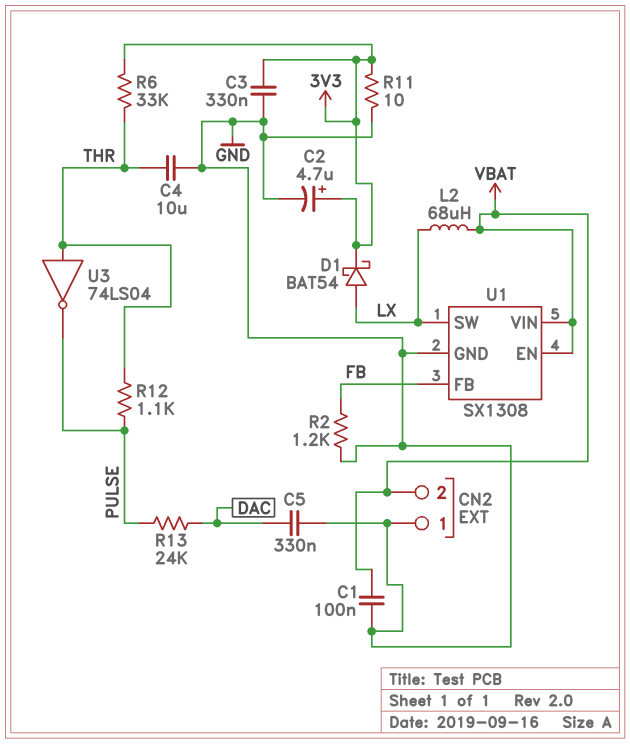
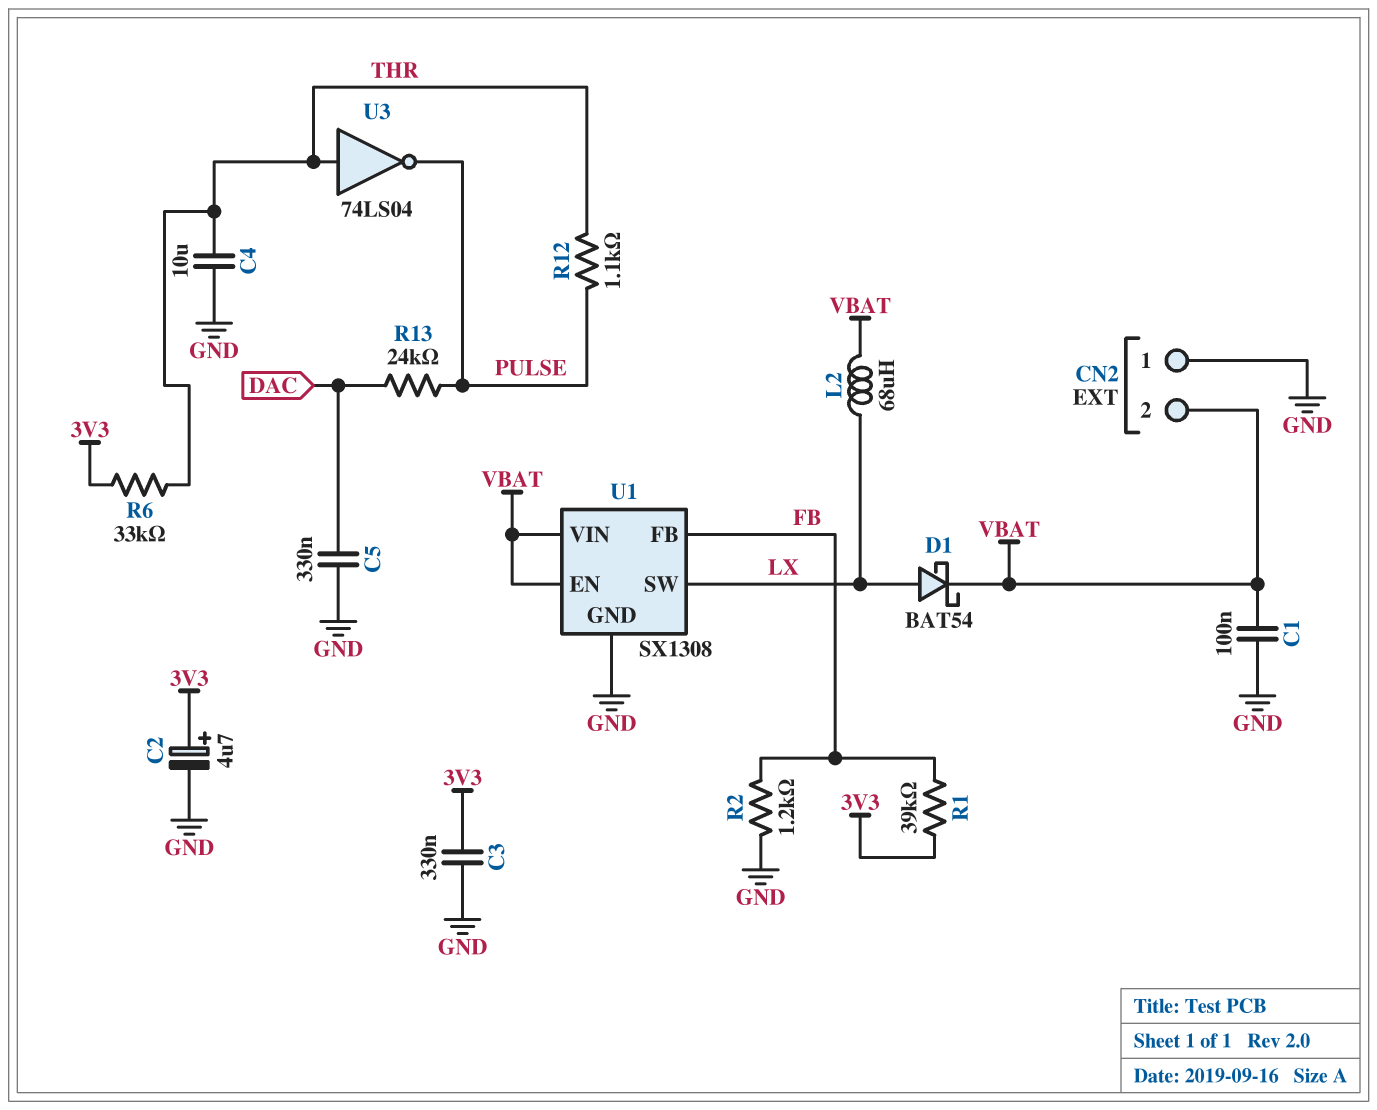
D1: schottky BAT54 (A LX, K 3V3) -> schottky BAT54 (A LX, K VBAT)
R1: none -> 39k (3V3, FB)
R11: 10 (3V3, GND) -> none

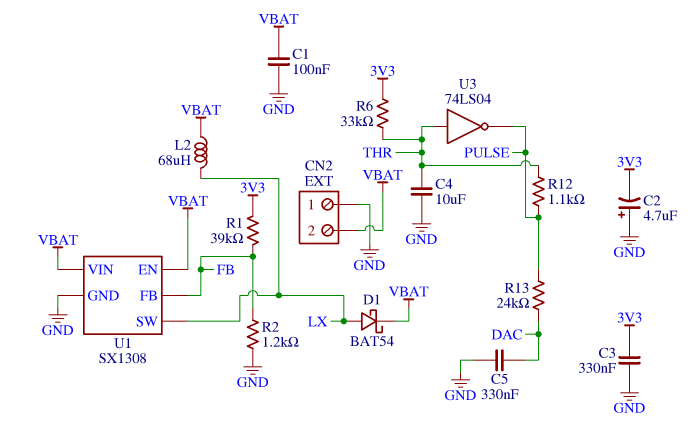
C2: 4.7uF (plus 3V3, minus GND) -> 4.7uF (plus GND, minus 3V3)

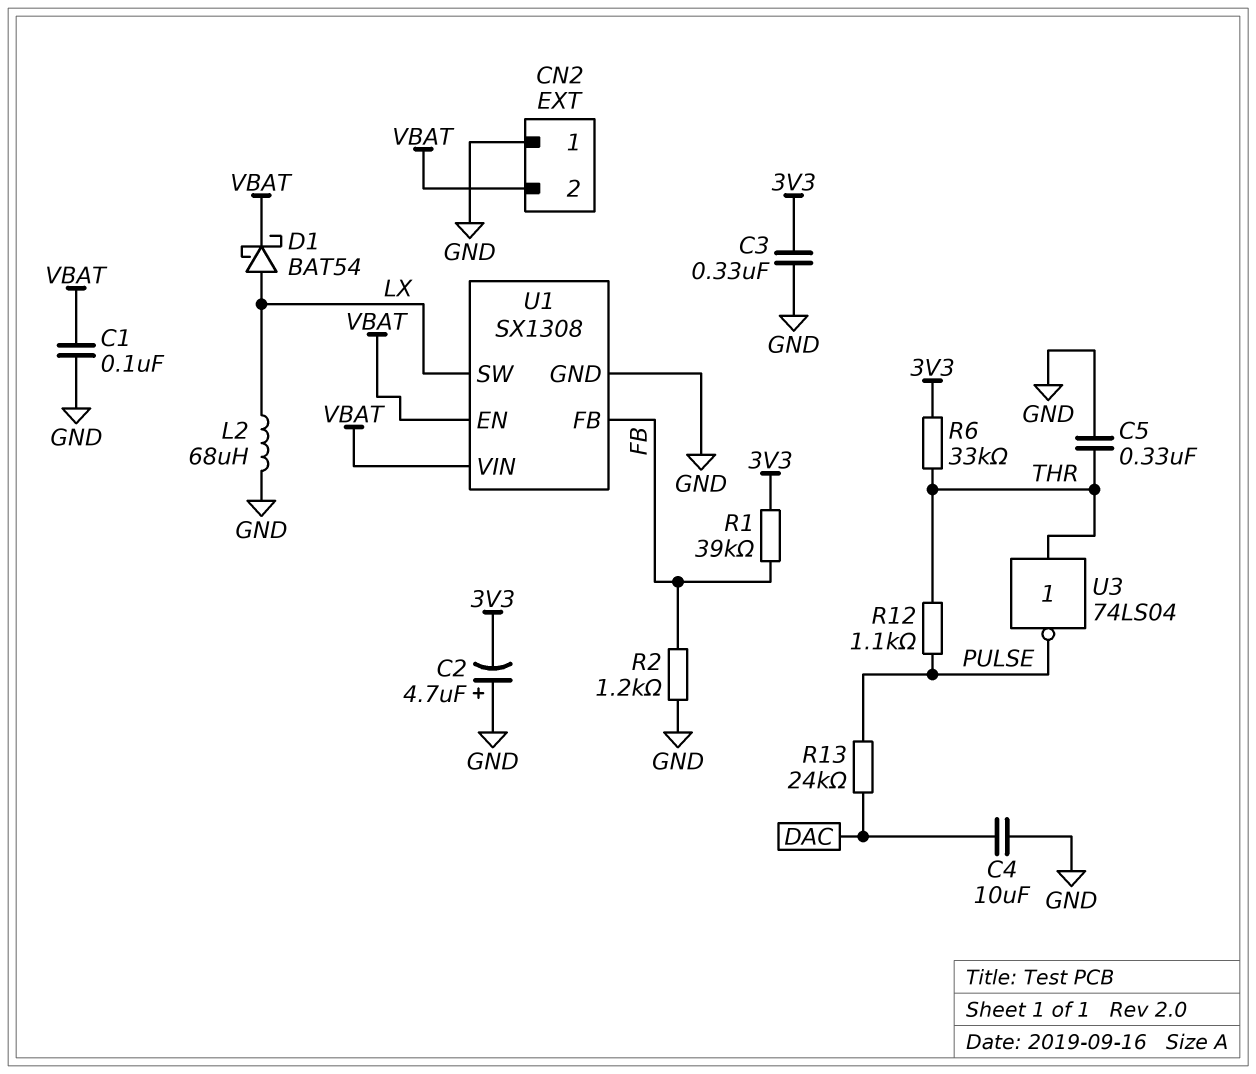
C4: 10uF (GND, THR) -> 10uF (DAC, GND)
C5: 330nF (DAC, GND) -> 330nF (GND, THR)
L2: 68uH (LX, VBAT) -> 68uH (GND, LX)

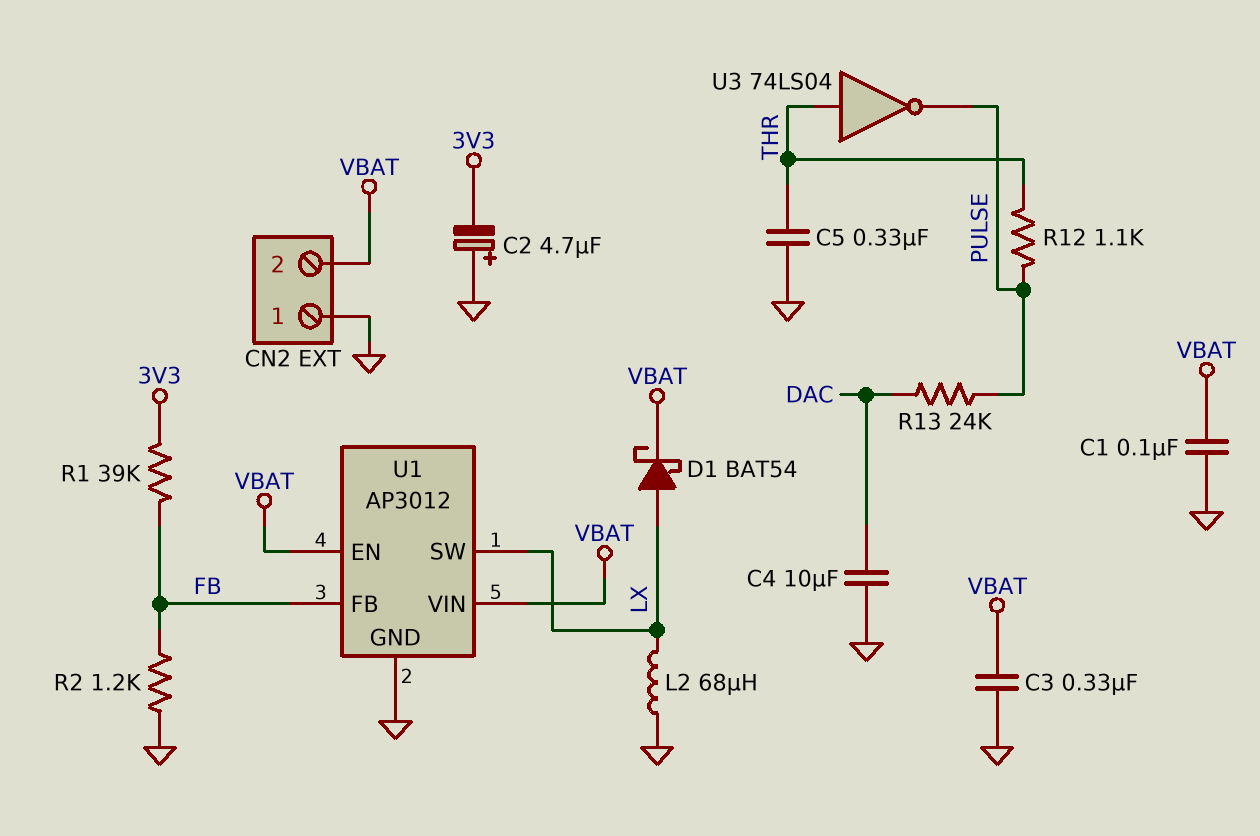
C3: 330nF (3V3, GND) -> 330nF (GND, VBAT)
R6: 33k (3V3, THR) -> none
U1: SX1308 -> AP3012

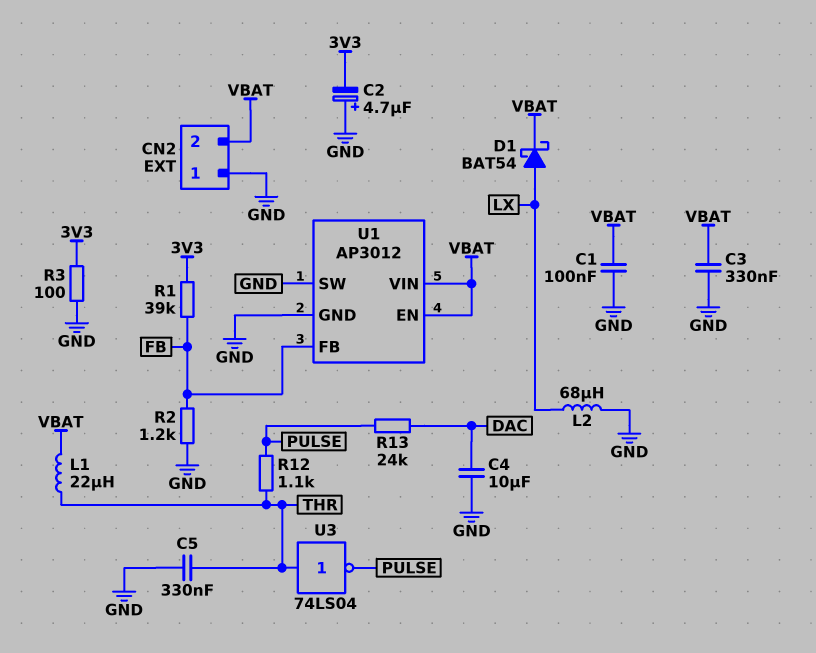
L1: none -> 22uH (THR, VBAT)
R3: none -> 100 (3V3, GND)
U1 pin SW: LX -> GND

